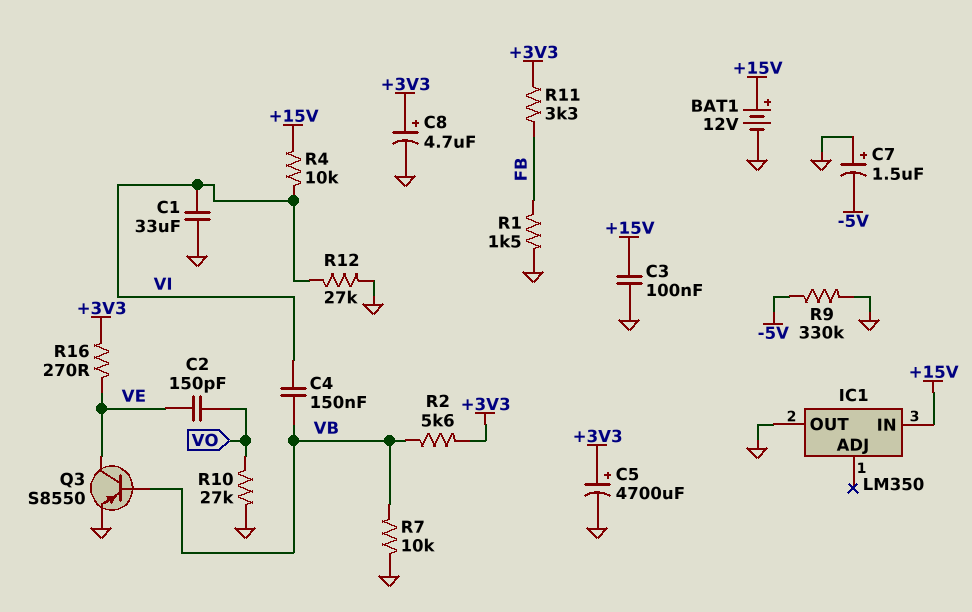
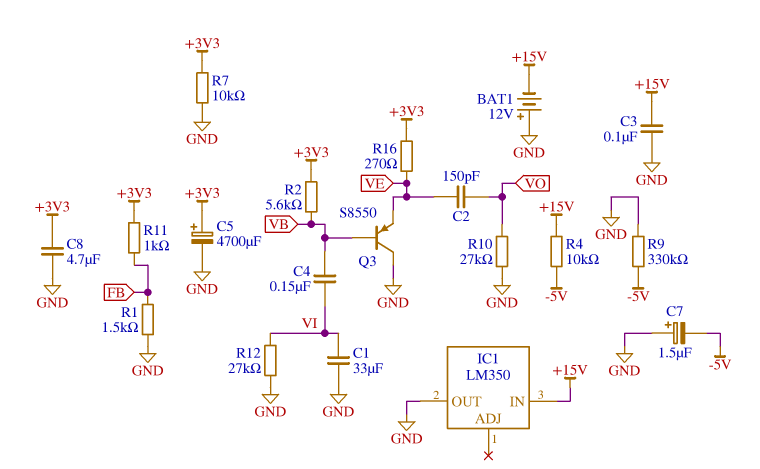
BAT1: 12V (plus +15V, minus GND) -> 12V (plus GND, minus +15V)
C8: 4.7uF (plus +3V3, minus GND) -> 4.7uF (+3V3, GND)
Q3: PNP S8550 (B VB, C VE, E GND) -> PNP S8550 (B VB, C GND, E VE)
R4: 10k (+15V, VI) -> 10k (+15V, -5V)
R7: 10k (GND, VB) -> 10k (+3V3, GND)
R11: 3.3k (+3V3, FB) -> 1k (+3V3, FB)

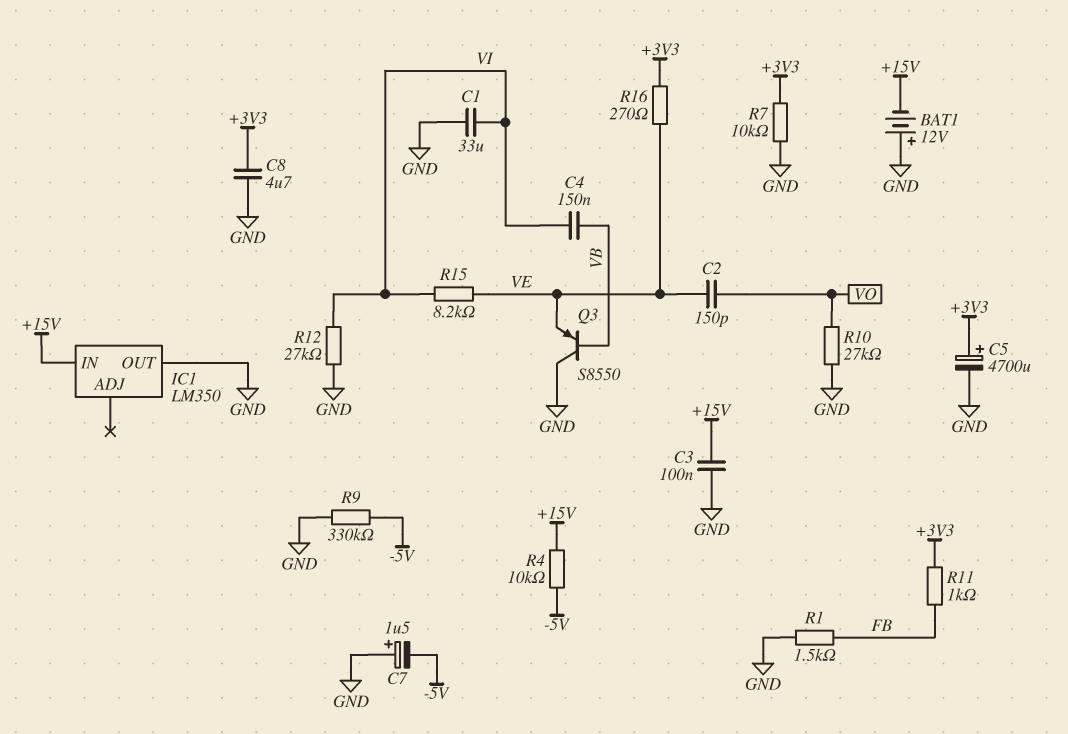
R2: 5.6k (+3V3, VB) -> none
R15: none -> 8.2k (VE, VI)

